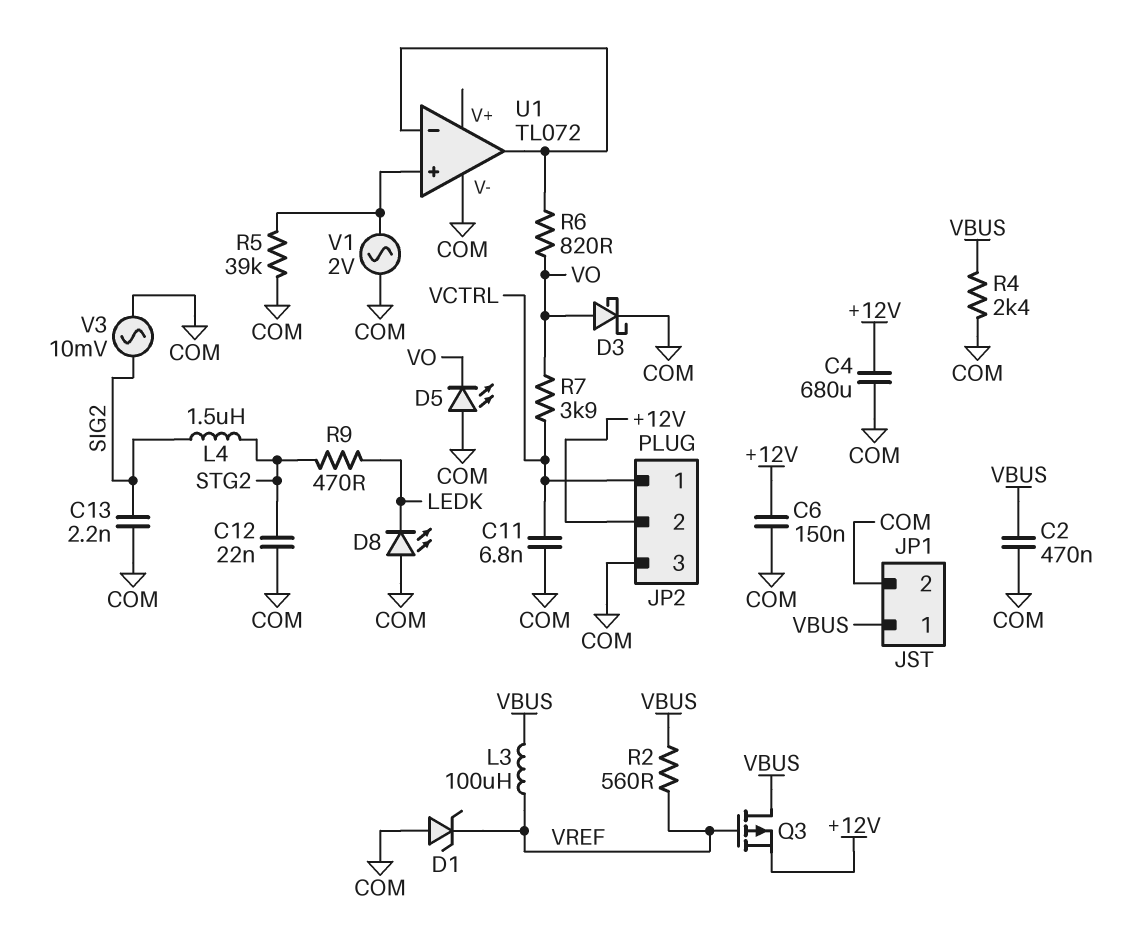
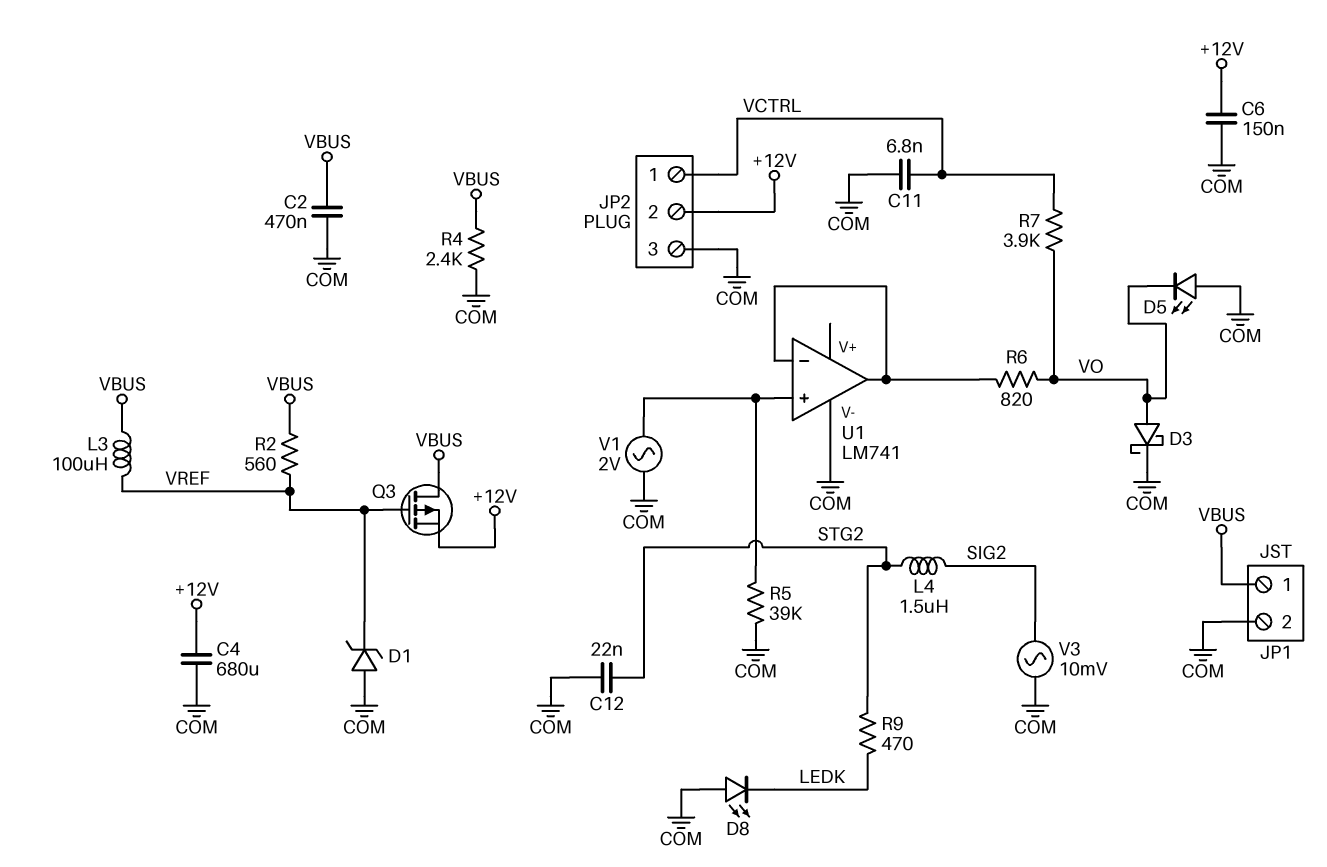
C13: 2.2nF (COM, SIG2) -> none
U1: TL072 -> LM741

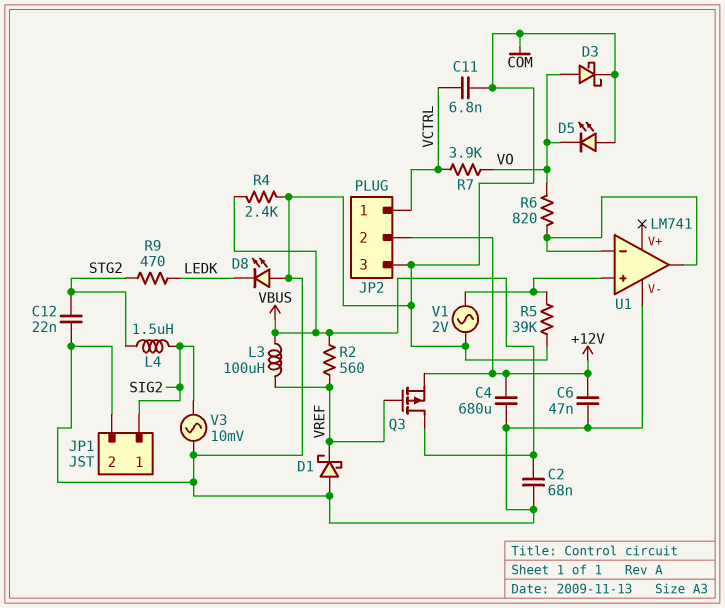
C2: 470nF (COM, VBUS) -> 68nF (COM, VBUS)
C6: 150nF (+12V, COM) -> 47nF (+12V, COM)
D1: zener (A COM, K VREF) -> schottky (A COM, K VREF)
JP1 pin 1: VBUS -> SIG2

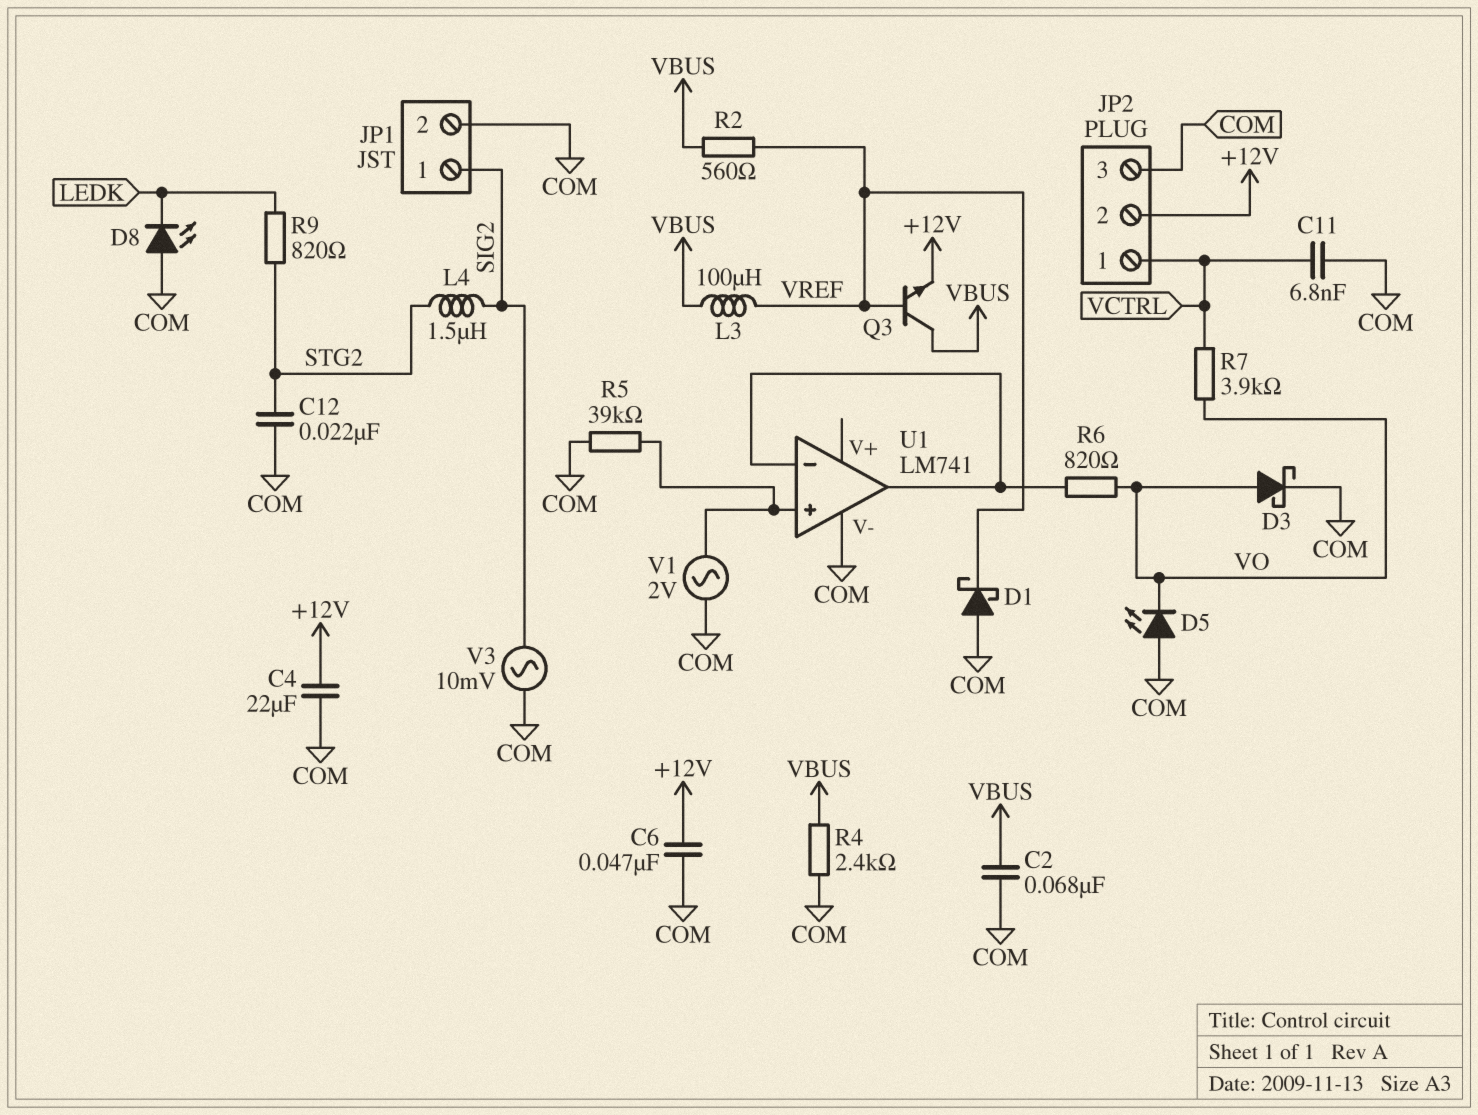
C4: 680uF (+12V, COM) -> 22uF (+12V, COM)
Q3: PMOS (G VREF, D VBUS, S +12V) -> NPN (B VREF, C VBUS, E +12V)
R9: 470 (LEDK, STG2) -> 820 (LEDK, STG2)

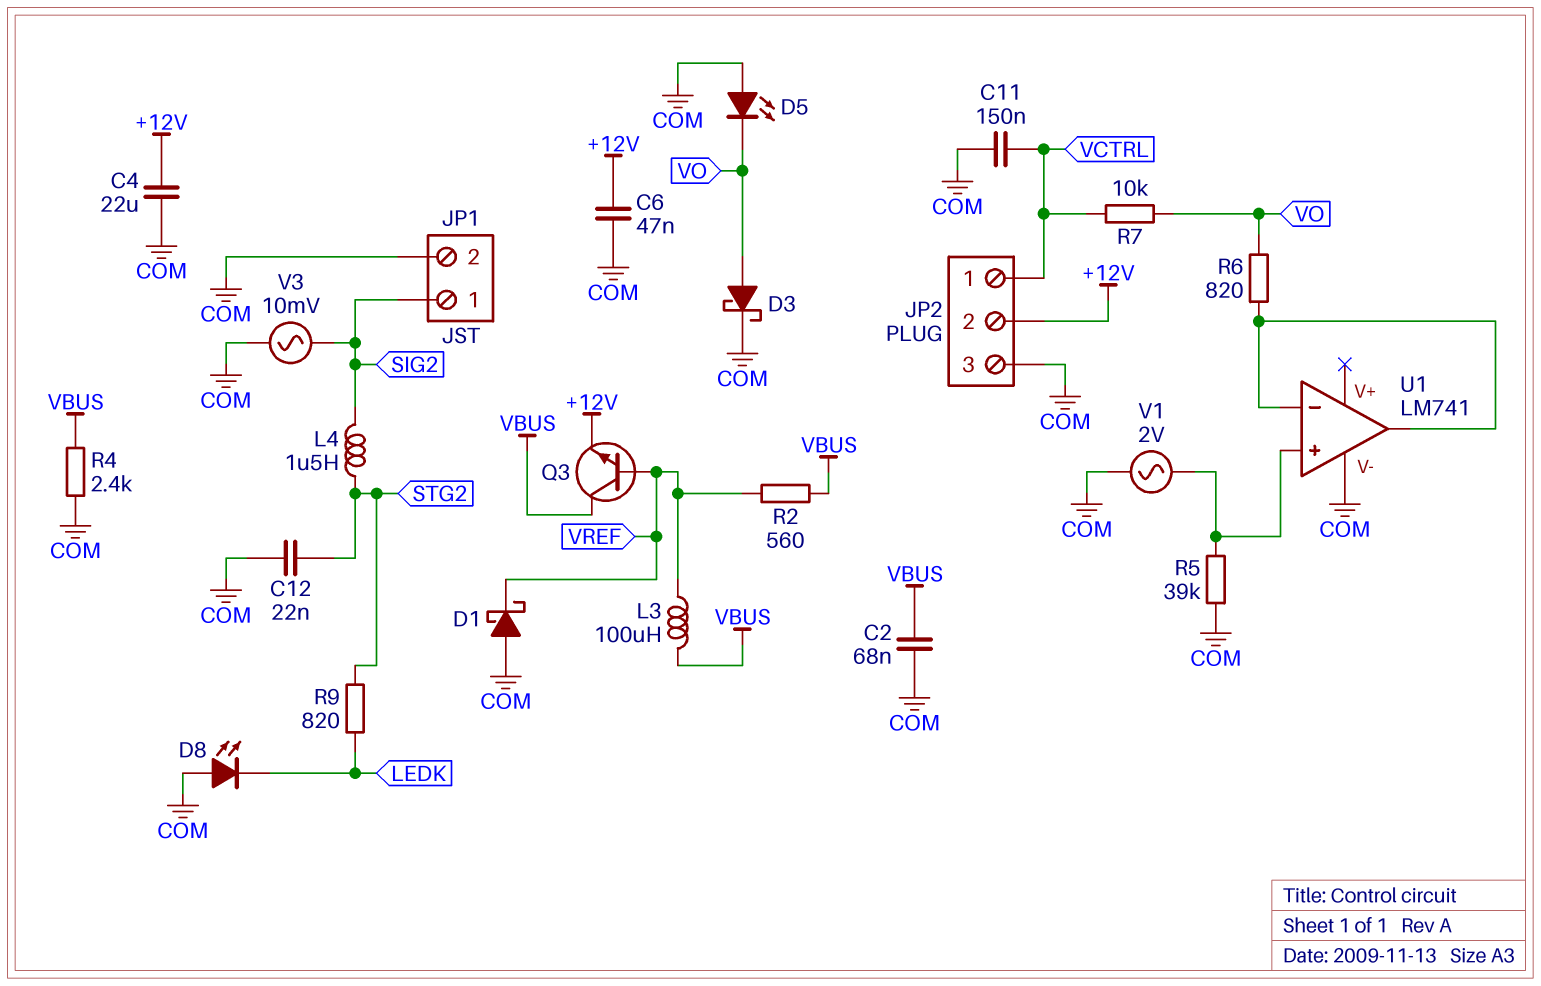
C11: 6.8nF (COM, VCTRL) -> 150nF (COM, VCTRL)
R7: 3.9k (VCTRL, VO) -> 10k (VCTRL, VO)

